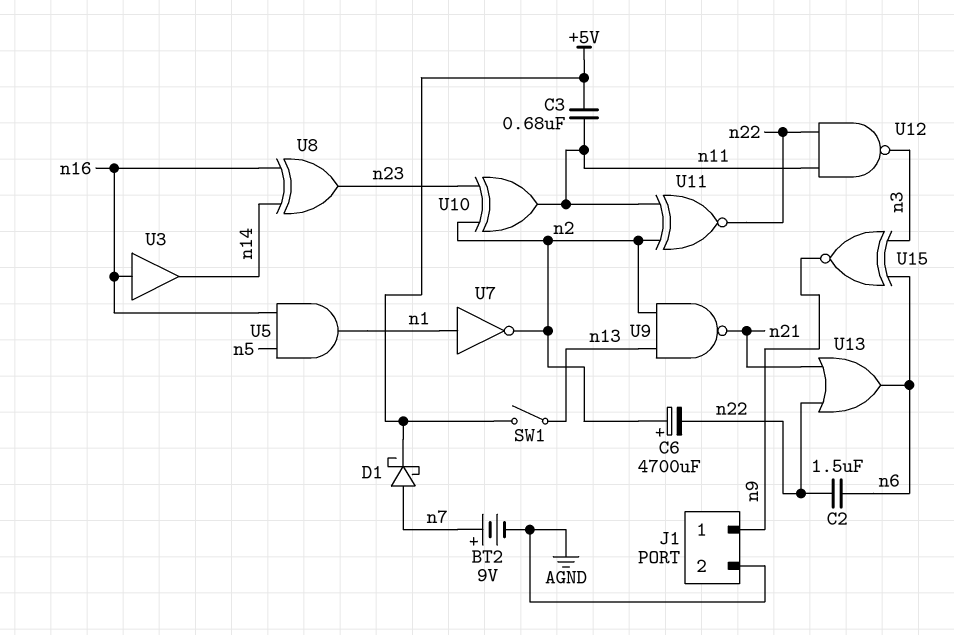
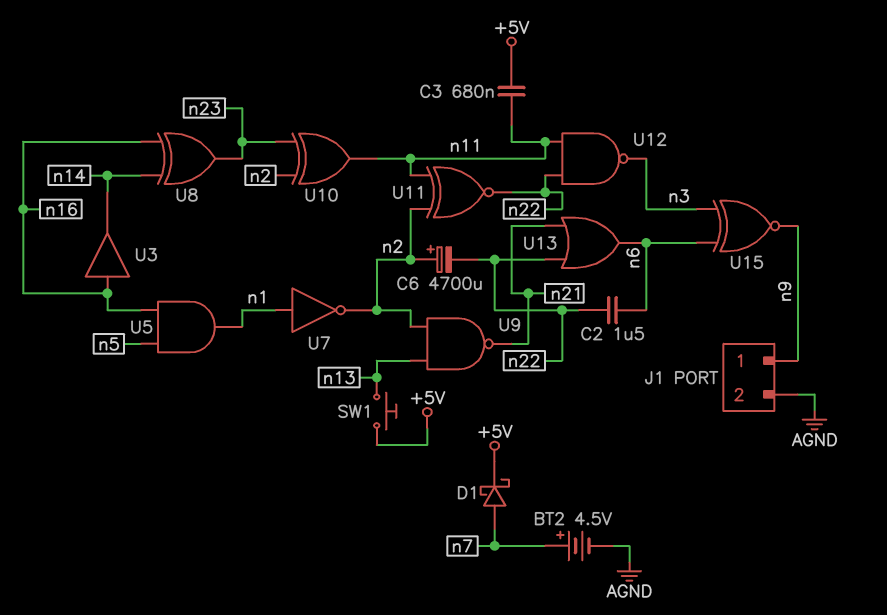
BT2: 9V (plus n7, minus AGND) -> 4.5V (plus n7, minus AGND)
SW1: switch (+5V, n13) -> button (+5V, n13)

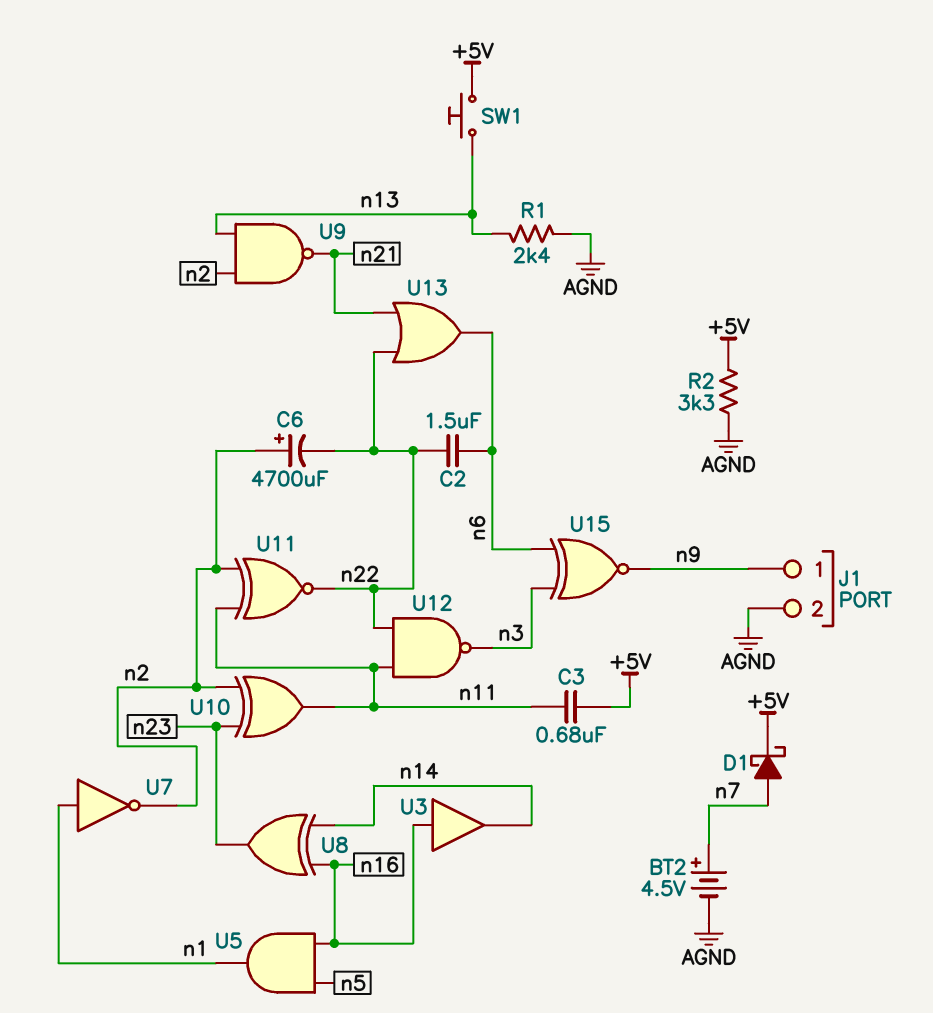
R1: none -> 2.4k (AGND, n13)
R2: none -> 3.3k (+5V, AGND)

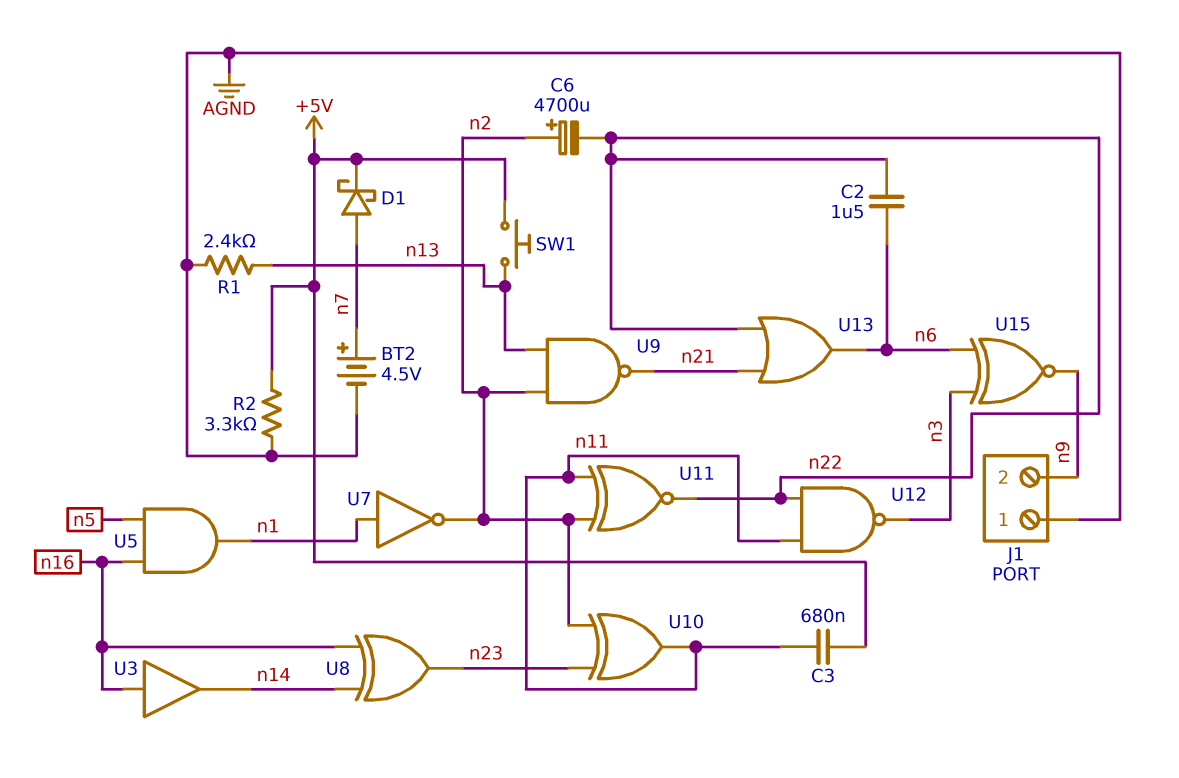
J1 pin 1: n9 -> AGND
J1 pin 2: AGND -> n9

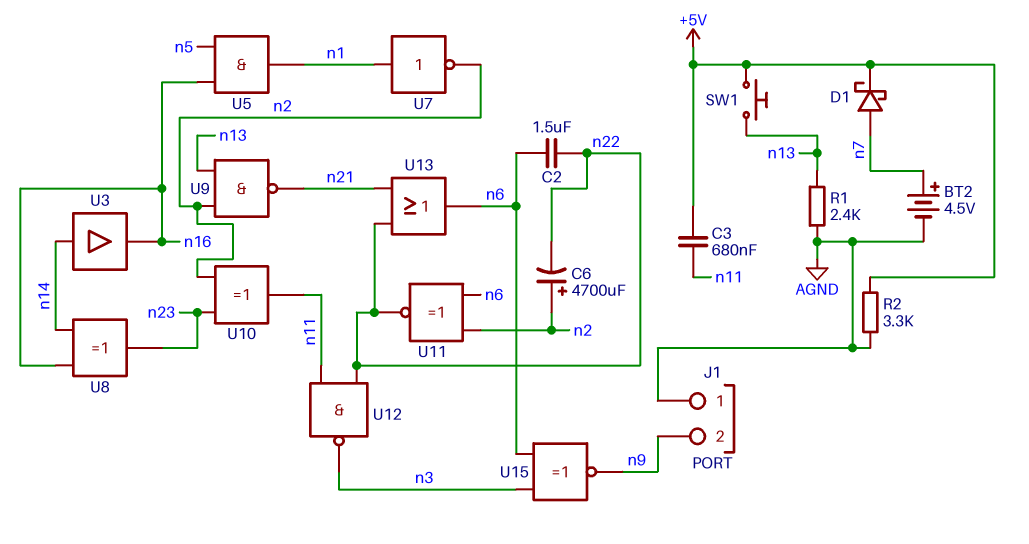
U3: buffer (in n16, out n14) -> buffer (in n14, out n16)
U11: XNOR (in n2, in n11, out n22) -> XNOR (in n2, in n6, out n22)

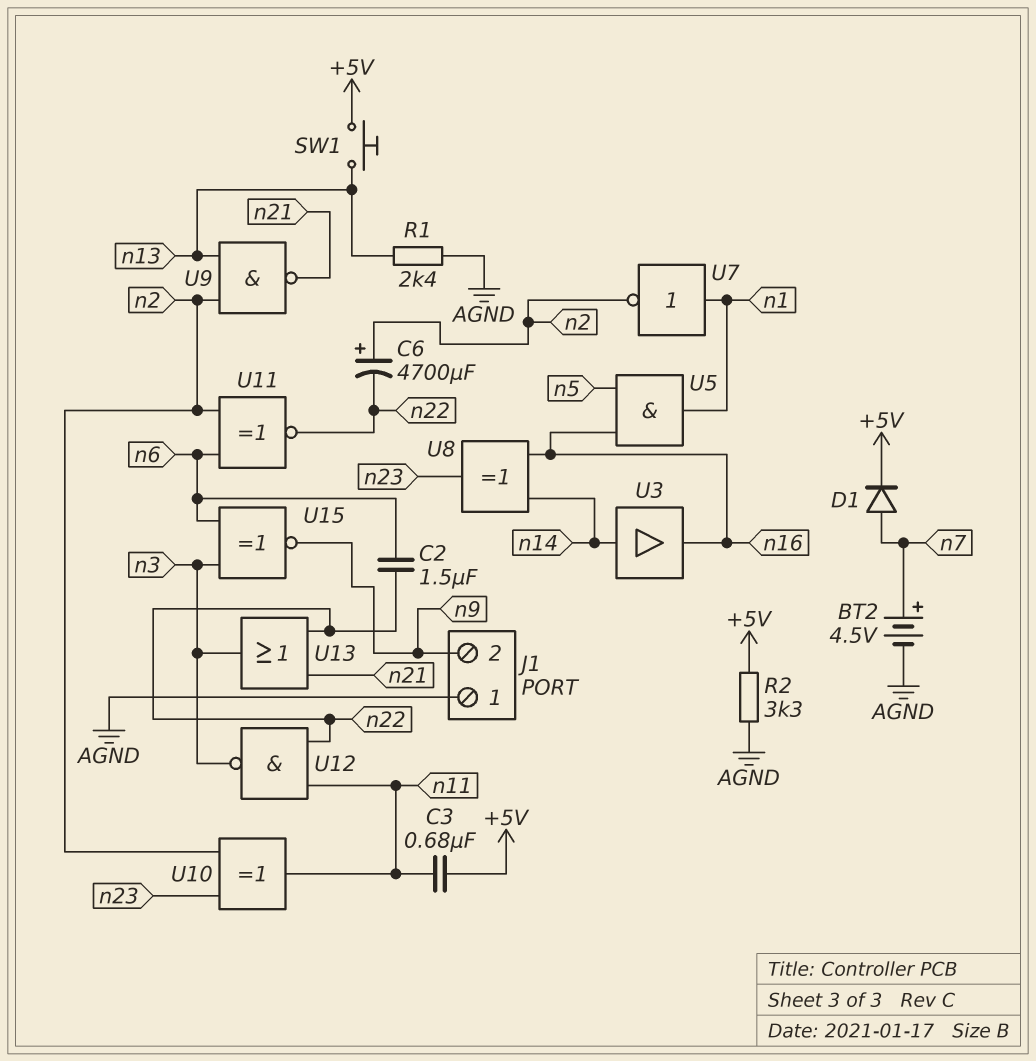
D1: schottky (A n7, K +5V) -> diode (A n7, K +5V)
U13: OR (in n21, in n22, out n6) -> OR (in n21, in n22, out n3)

